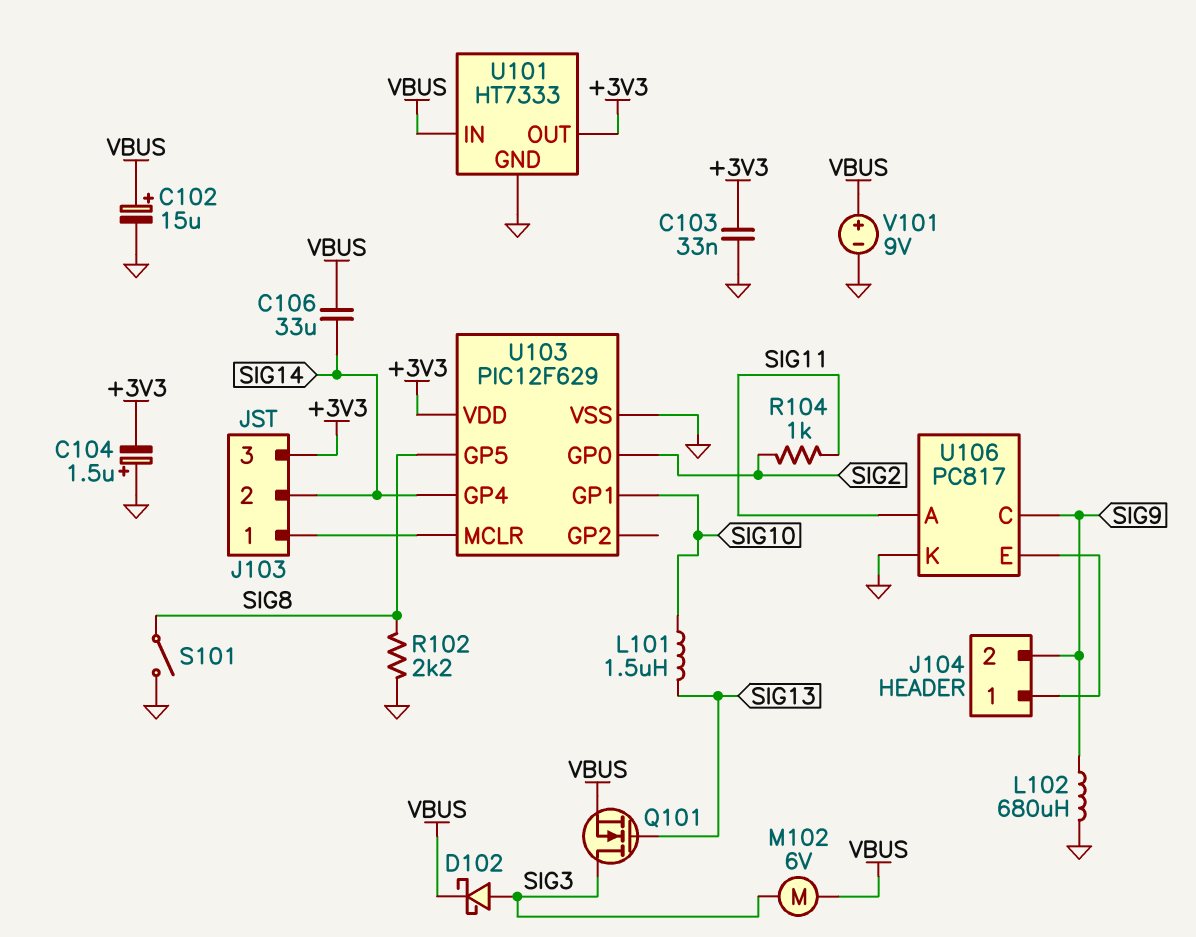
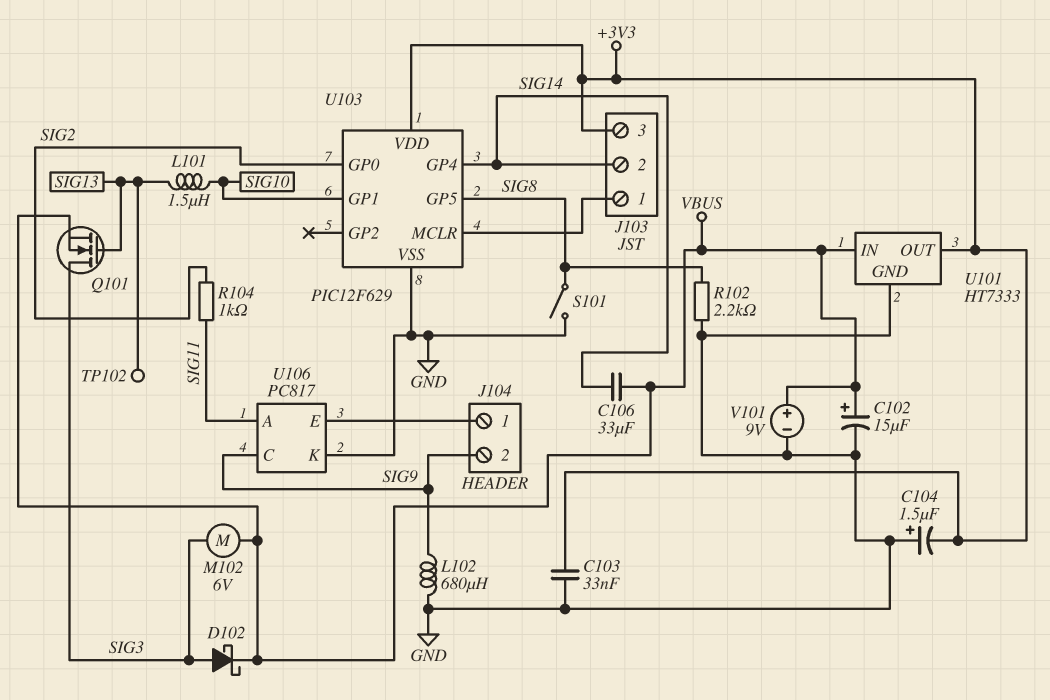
TP102: none -> test point (SIG13)

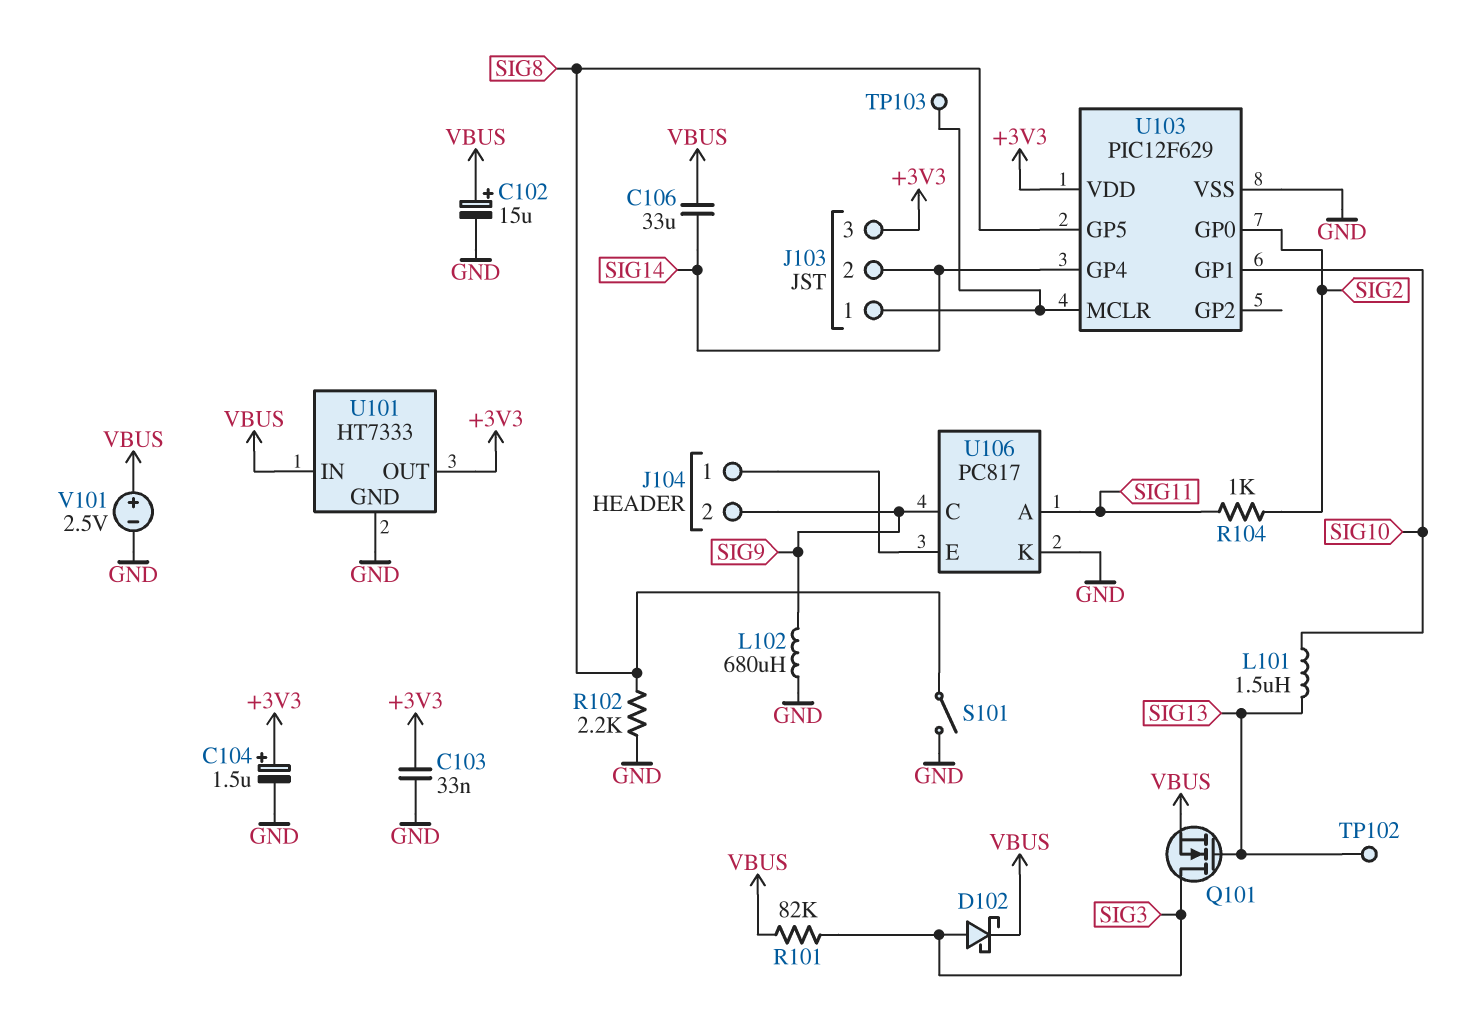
C104: 1.5uF (plus GND, minus +3V3) -> 1.5uF (plus +3V3, minus GND)
M102: motor 6V (SIG3, VBUS) -> none
R101: none -> 82k (SIG3, VBUS)
TP103: none -> test point (J103/1)
V101: 9V (plus VBUS, minus GND) -> 2.5V (plus VBUS, minus GND)

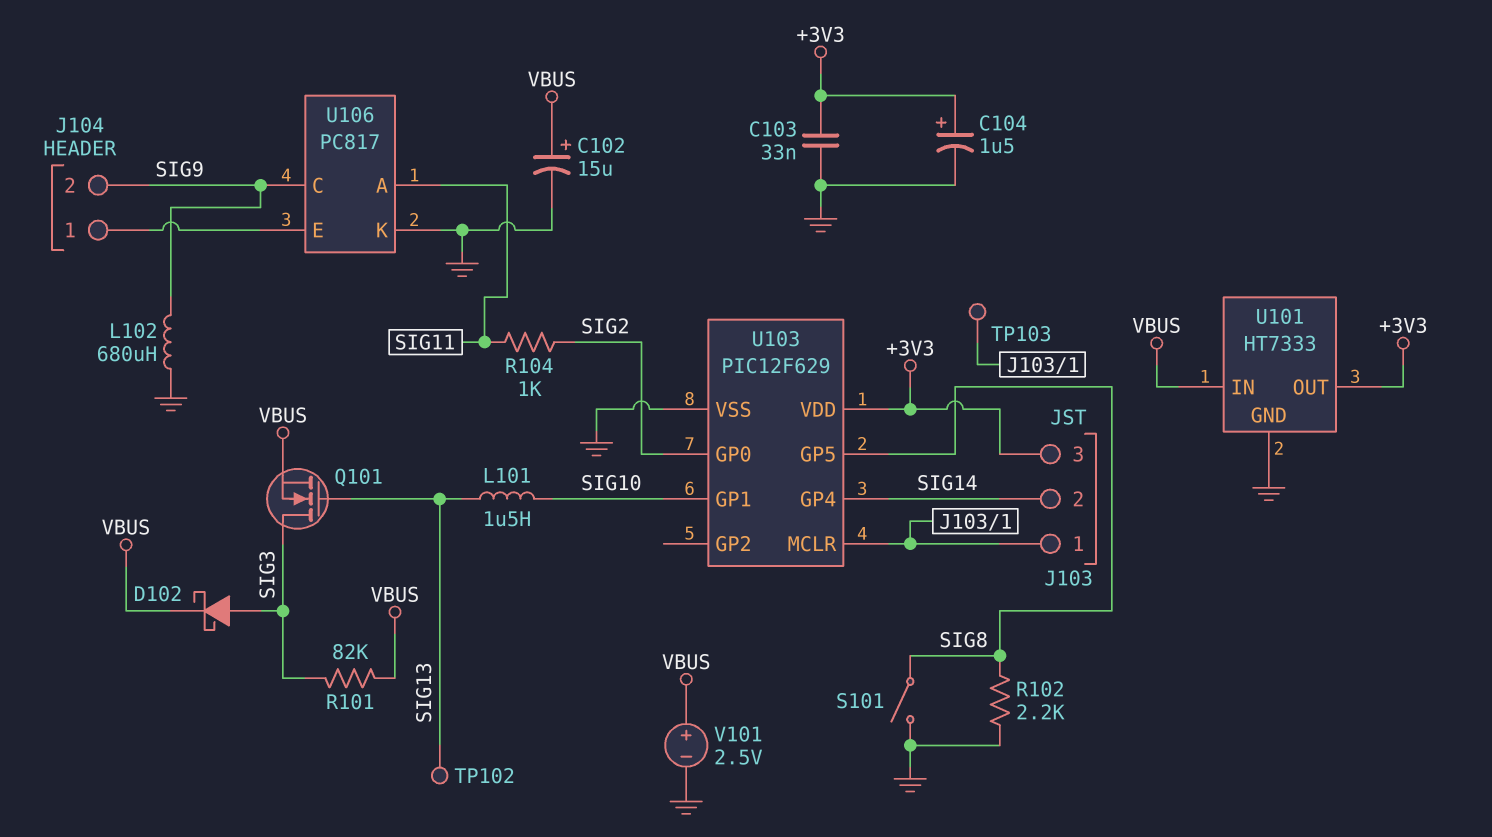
C106: 33uF (SIG14, VBUS) -> none

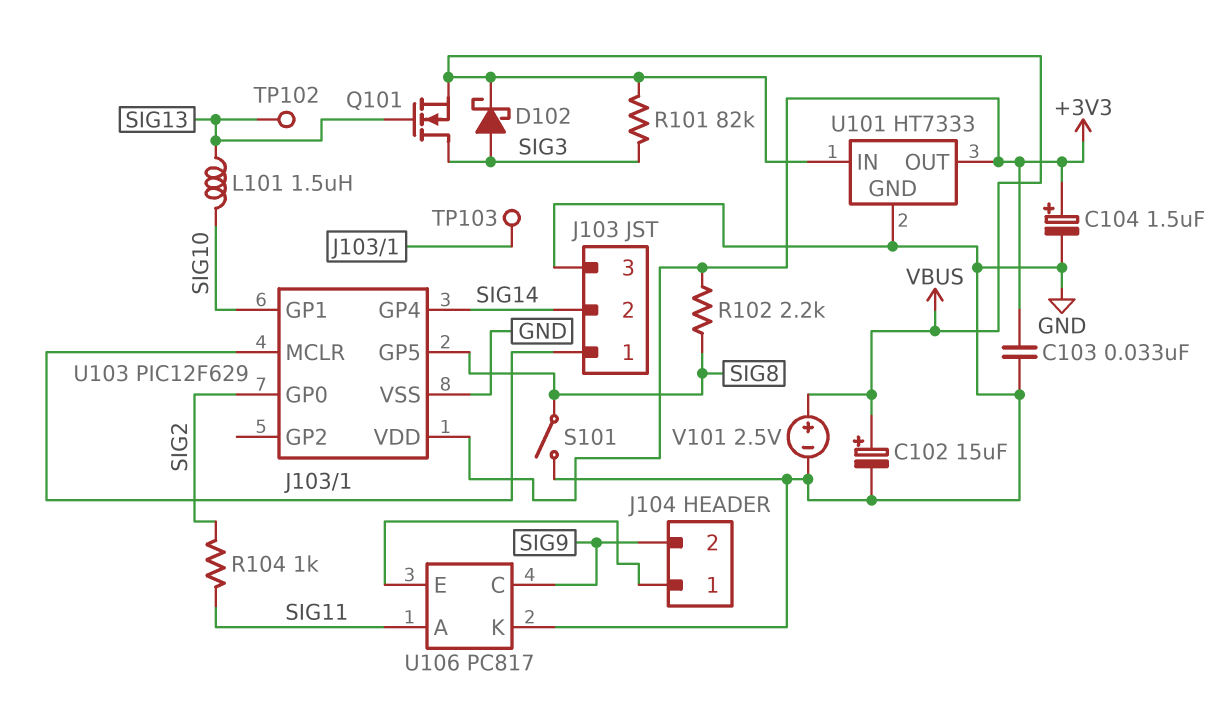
J103 pin 3: +3V3 -> GND
L102: 680uH (GND, SIG9) -> none
R102: 2.2k (GND, SIG8) -> 2.2k (+3V3, SIG8)

